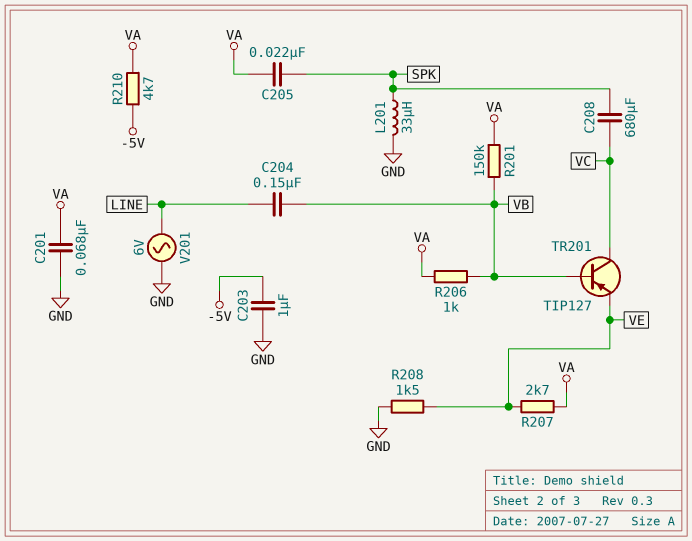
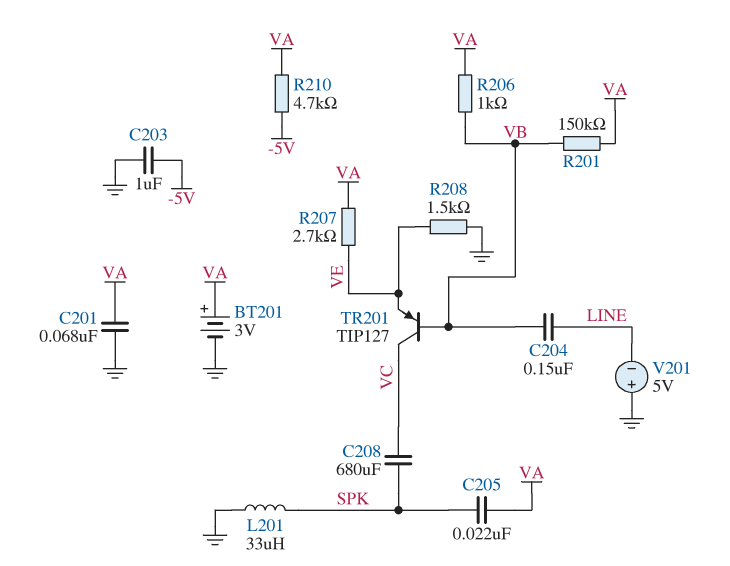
BT201: none -> 3V (plus VA, minus GND)
V201: AC 6V (GND, LINE) -> 5V (plus GND, minus LINE)

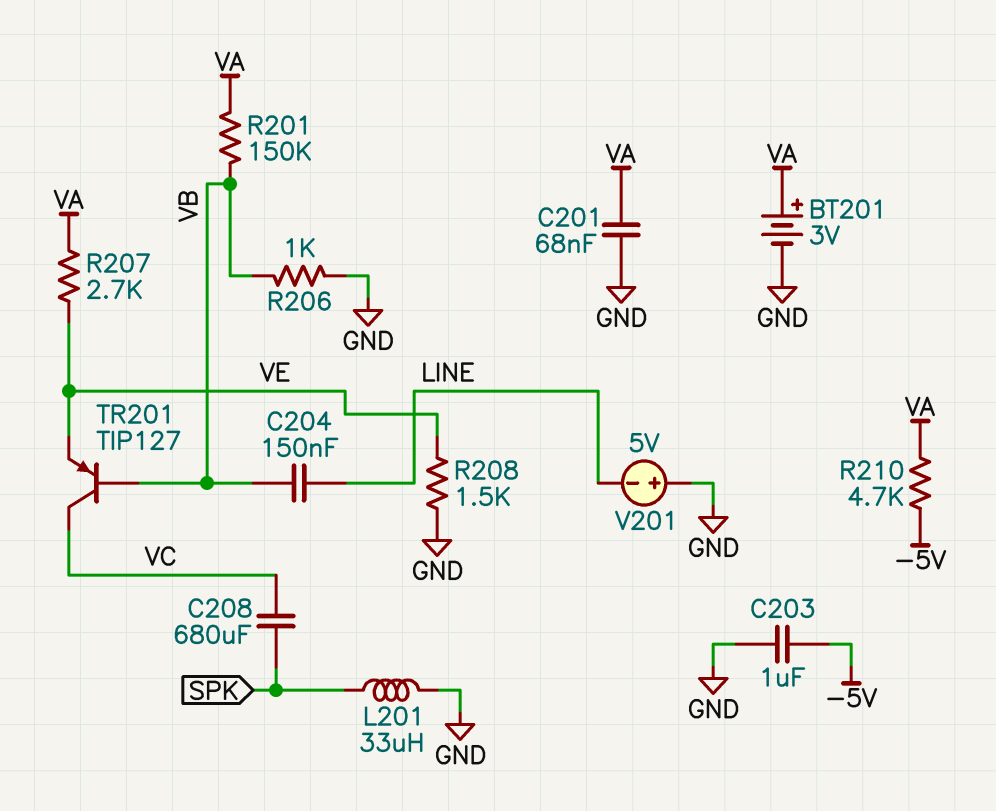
C205: 22nF (SPK, VA) -> none
R206: 1k (VA, VB) -> 1k (GND, VB)

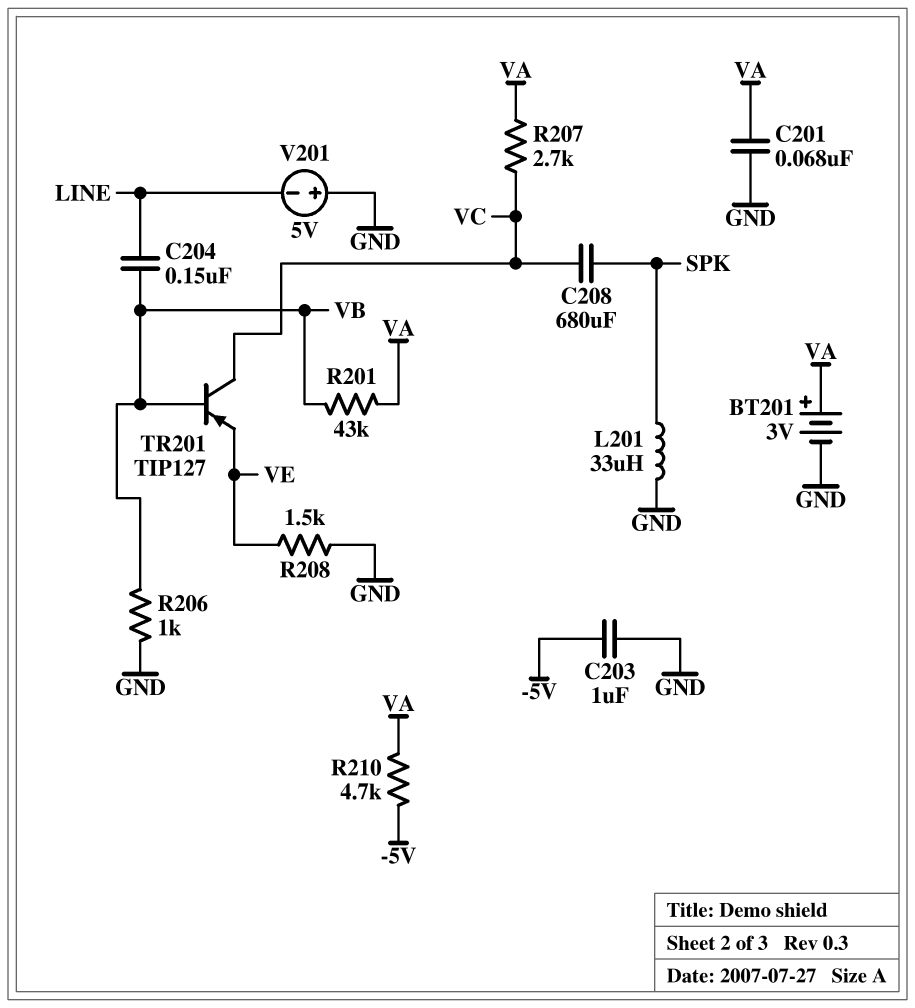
R201: 150k (VA, VB) -> 43k (VA, VB)
R207: 2.7k (VA, VE) -> 2.7k (VA, VC)

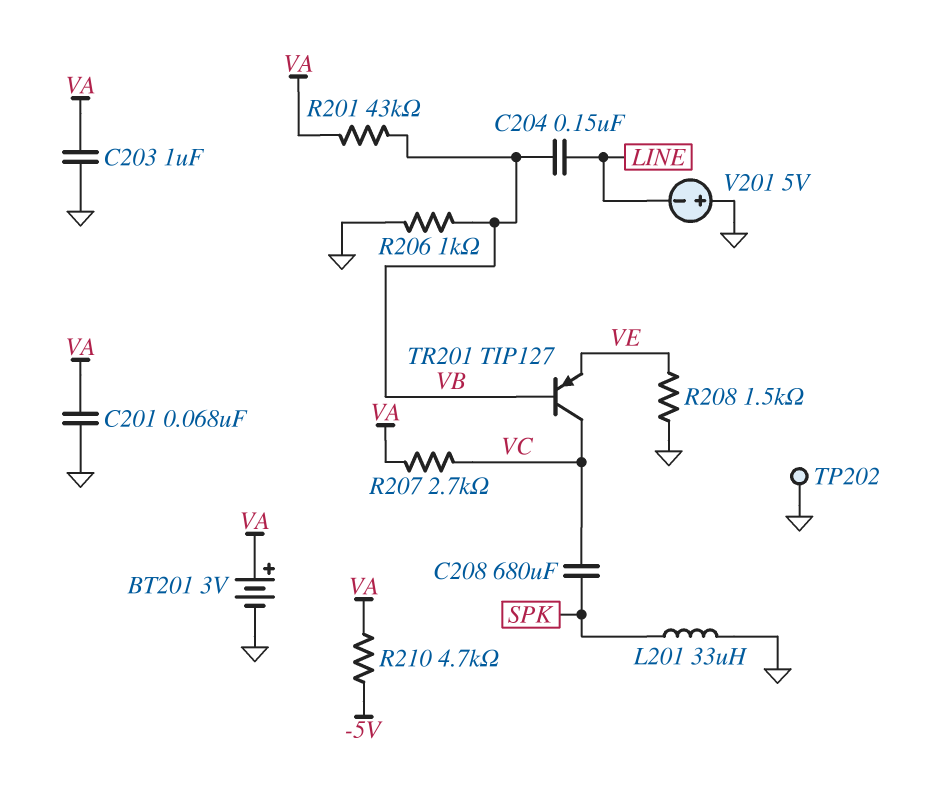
C203: 1uF (-5V, GND) -> 1uF (GND, VA)
TP202: none -> test point (GND)

